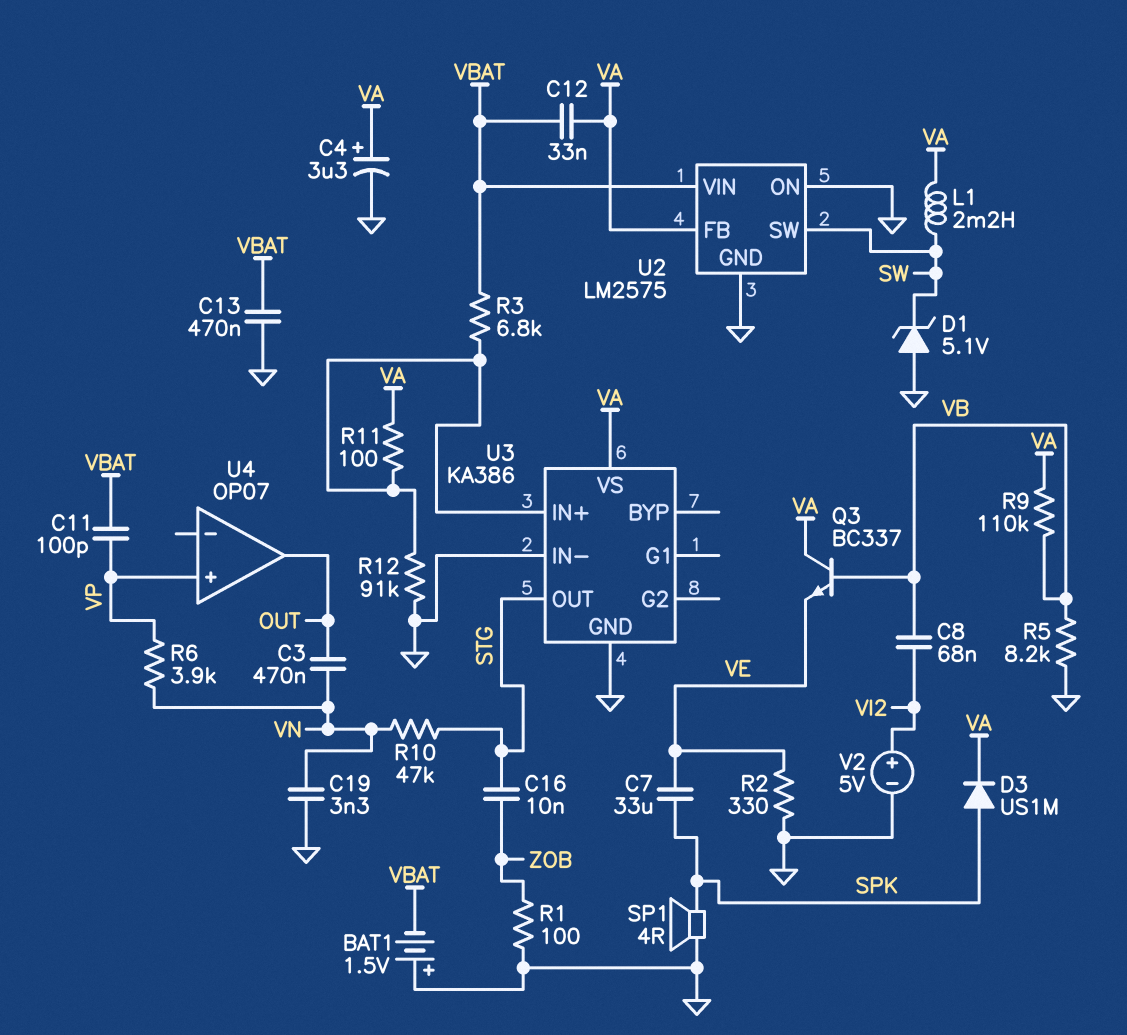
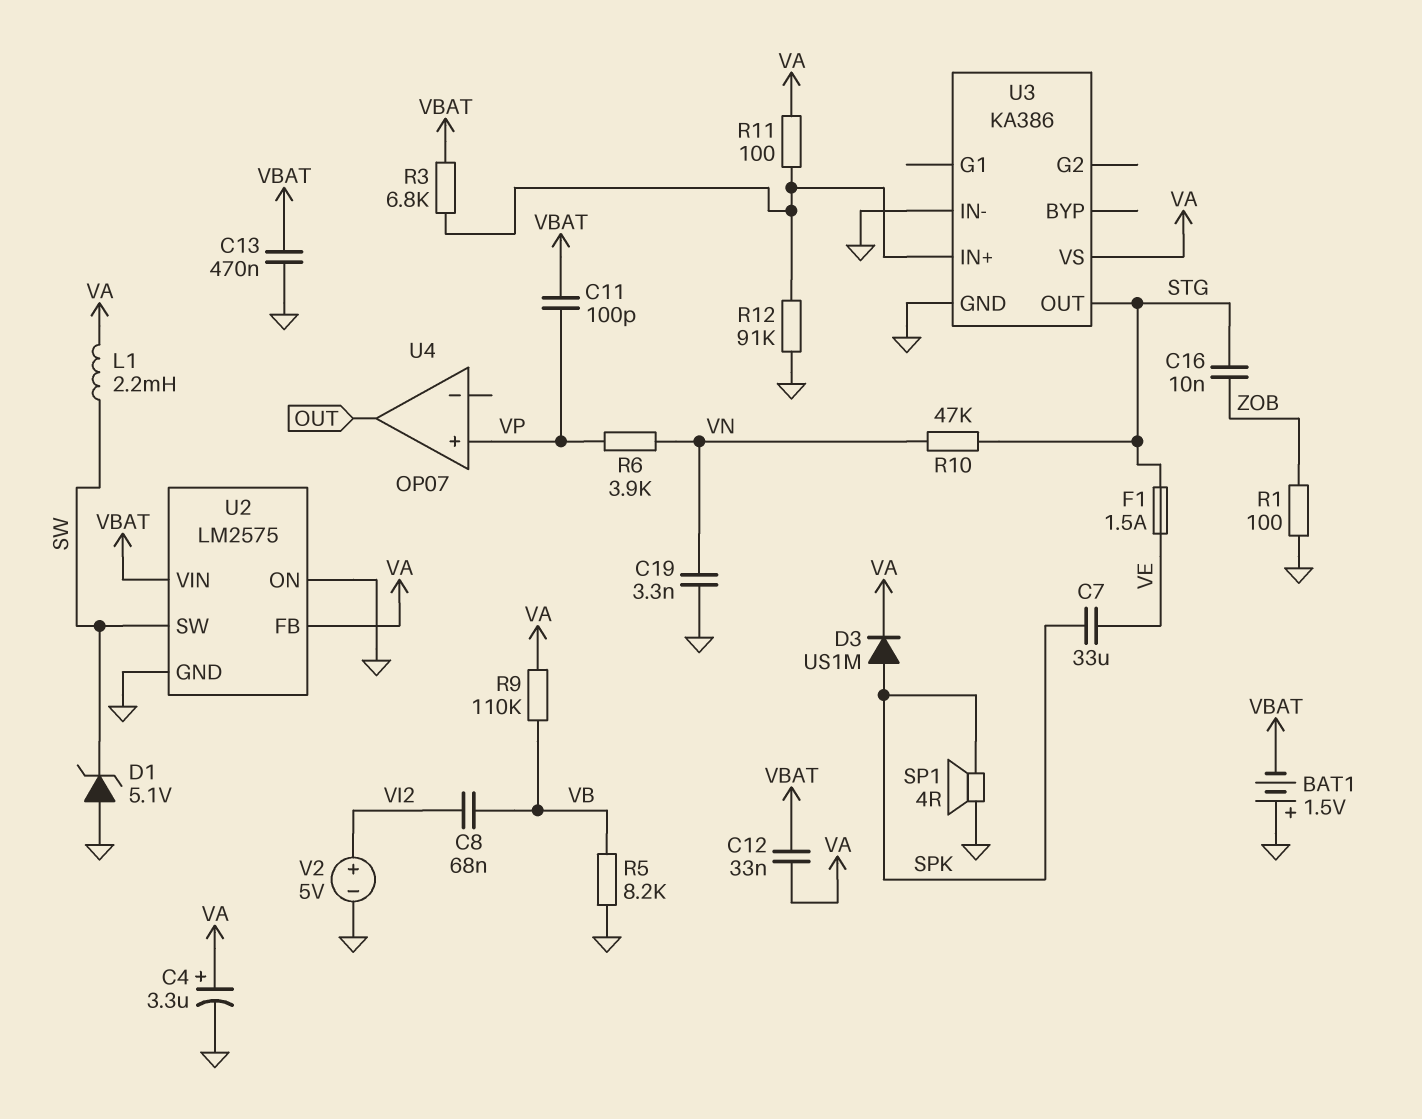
C3: 470nF (OUT, VN) -> none
F1: none -> 1.5A (STG, VE)
Q3: NPN BC337 (B VB, C VA, E VE) -> none
R2: 330 (GND, VE) -> none

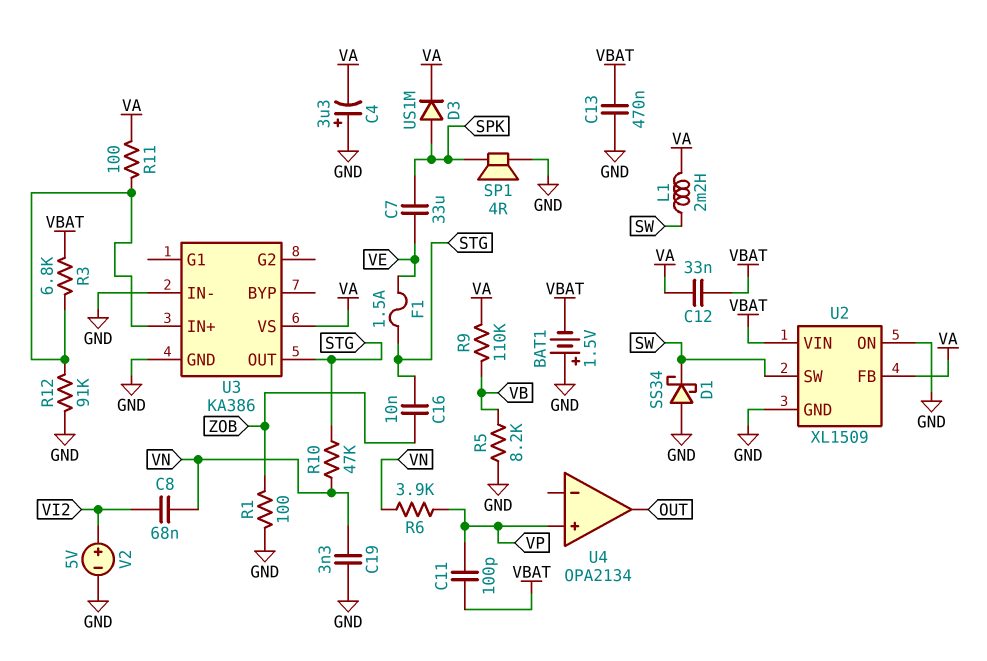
C4: 3.3uF (plus VA, minus GND) -> 3.3uF (plus GND, minus VA)
C8: 68nF (VB, VI2) -> 68nF (VI2, VN)
D1: zener 5.1V (A GND, K SW) -> schottky SS34 (A GND, K SW)
U2: LM2575 -> XL1509
U4: OP07 -> OPA2134

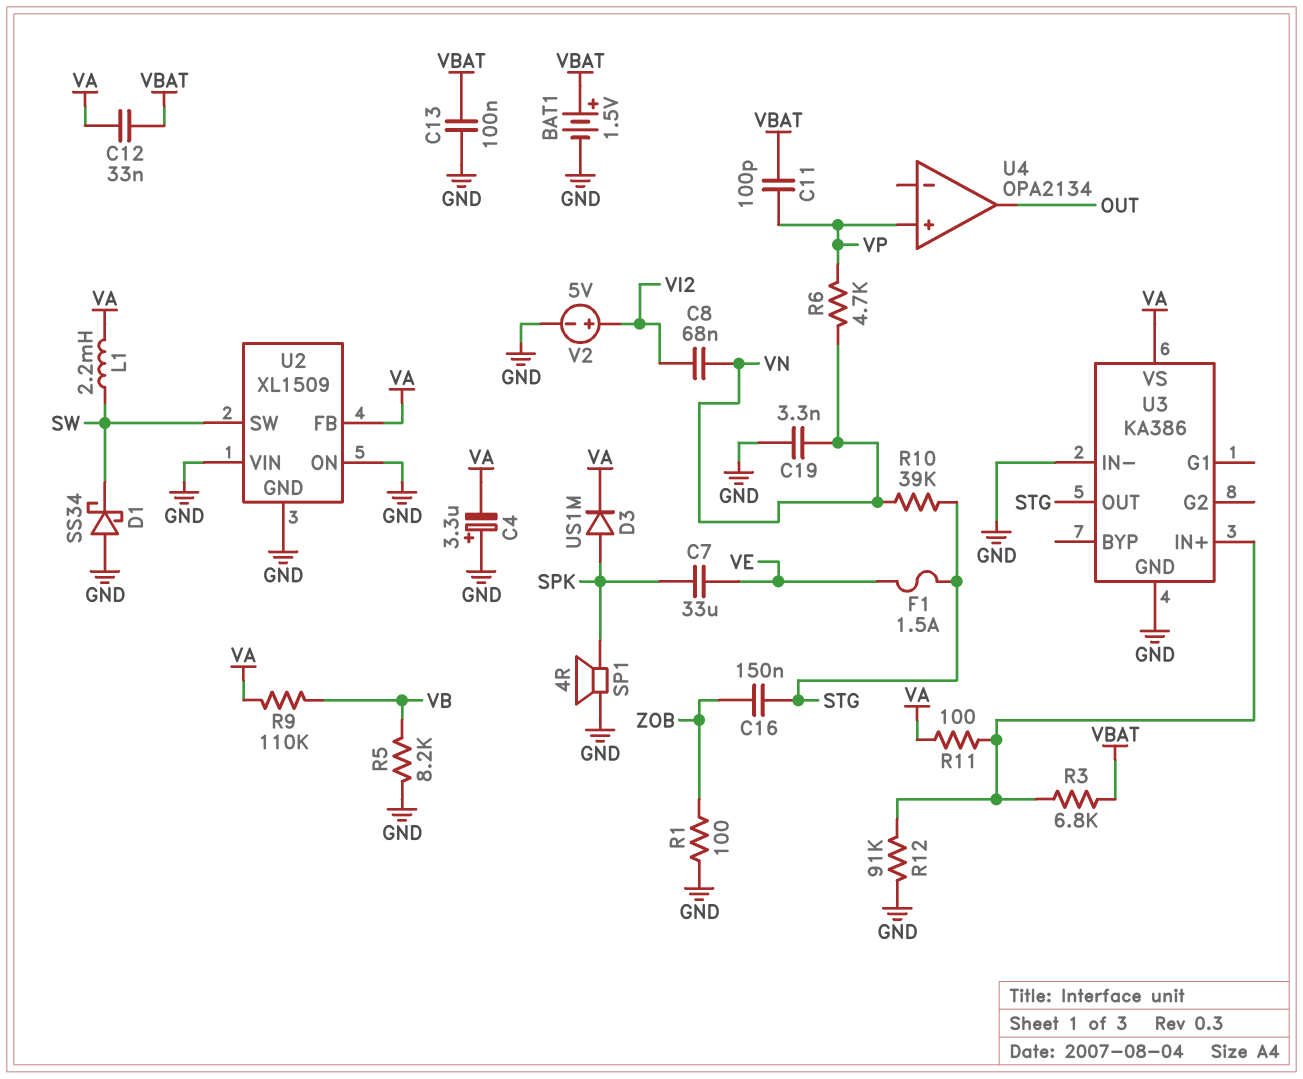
BAT1: 1.5V (plus GND, minus VBAT) -> 1.5V (plus VBAT, minus GND)
C13: 470nF (GND, VBAT) -> 100nF (GND, VBAT)
C16: 10nF (STG, ZOB) -> 150nF (STG, ZOB)
R6: 3.9k (VN, VP) -> 4.7k (VN, VP)
R10: 47k (STG, VN) -> 39k (STG, VN)
U2 pin VIN: VBAT -> GND

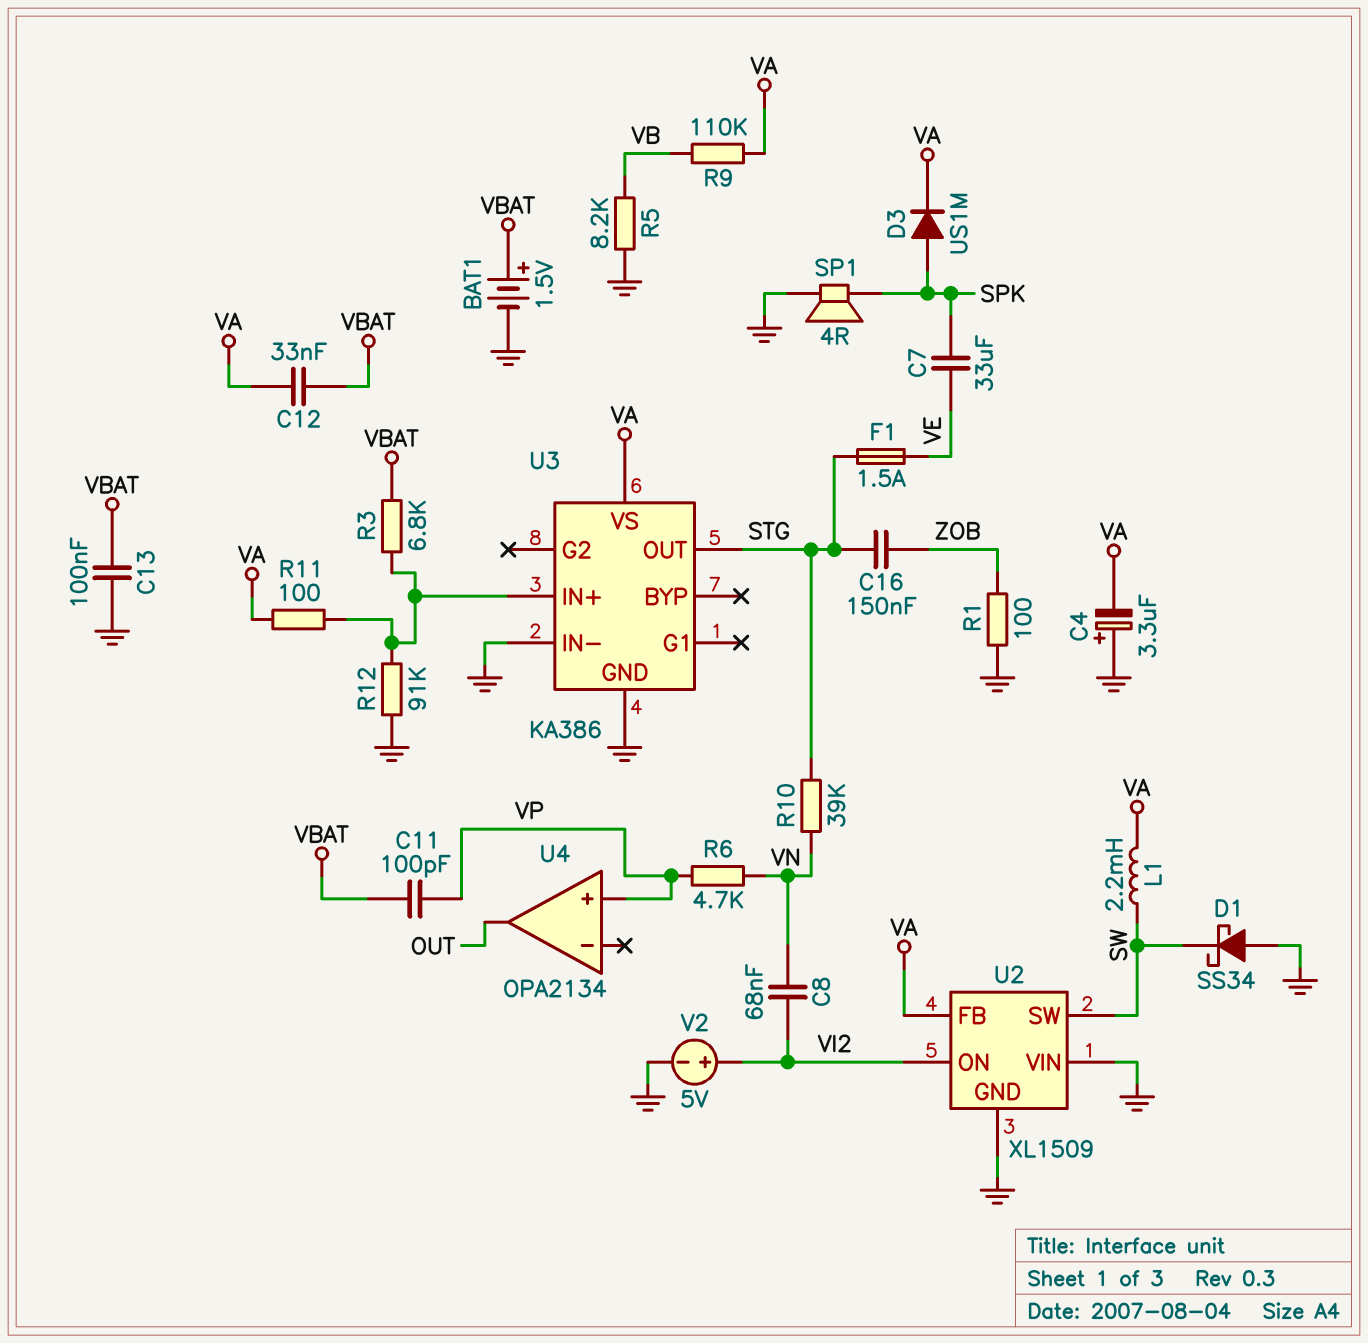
C19: 3.3nF (GND, VN) -> none
U2 pin ON: GND -> VI2

